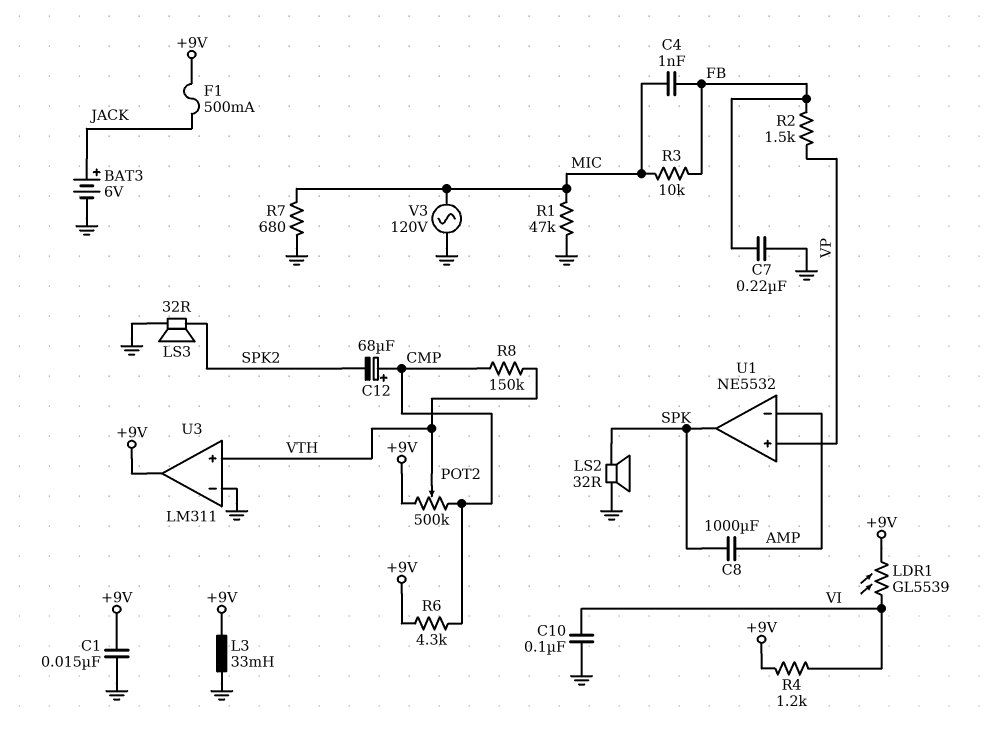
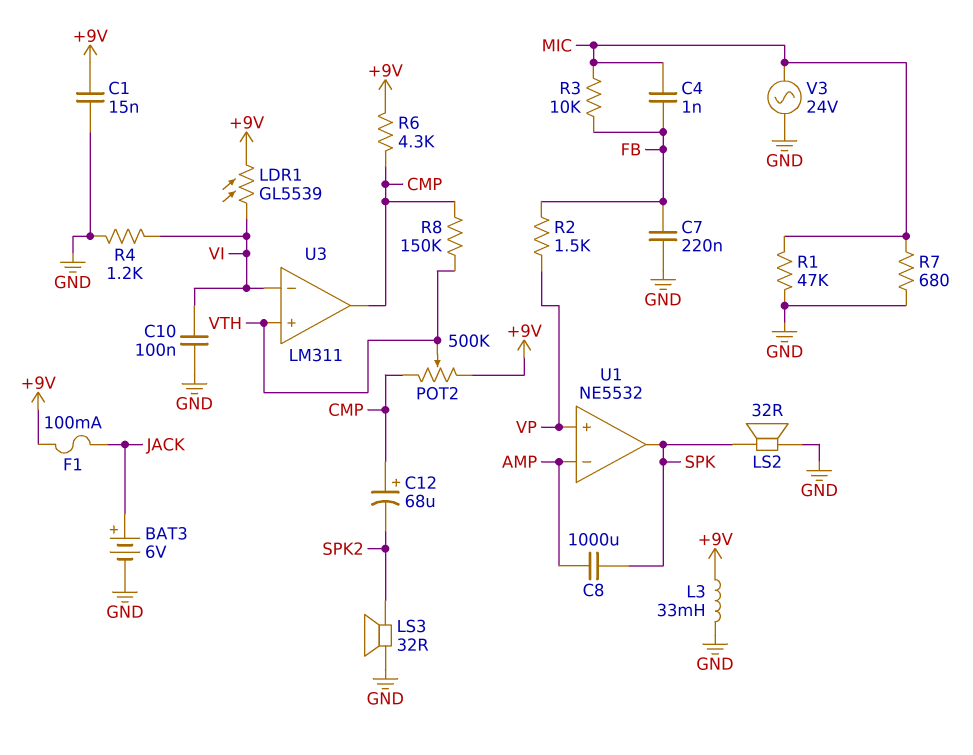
F1: 500mA (+9V, JACK) -> 100mA (+9V, JACK)
R4: 1.2k (+9V, VI) -> 1.2k (GND, VI)
U3 pin in-: GND -> VI
U3 pin out: +9V -> CMP
V3: AC 120V (GND, MIC) -> AC 24V (GND, MIC)

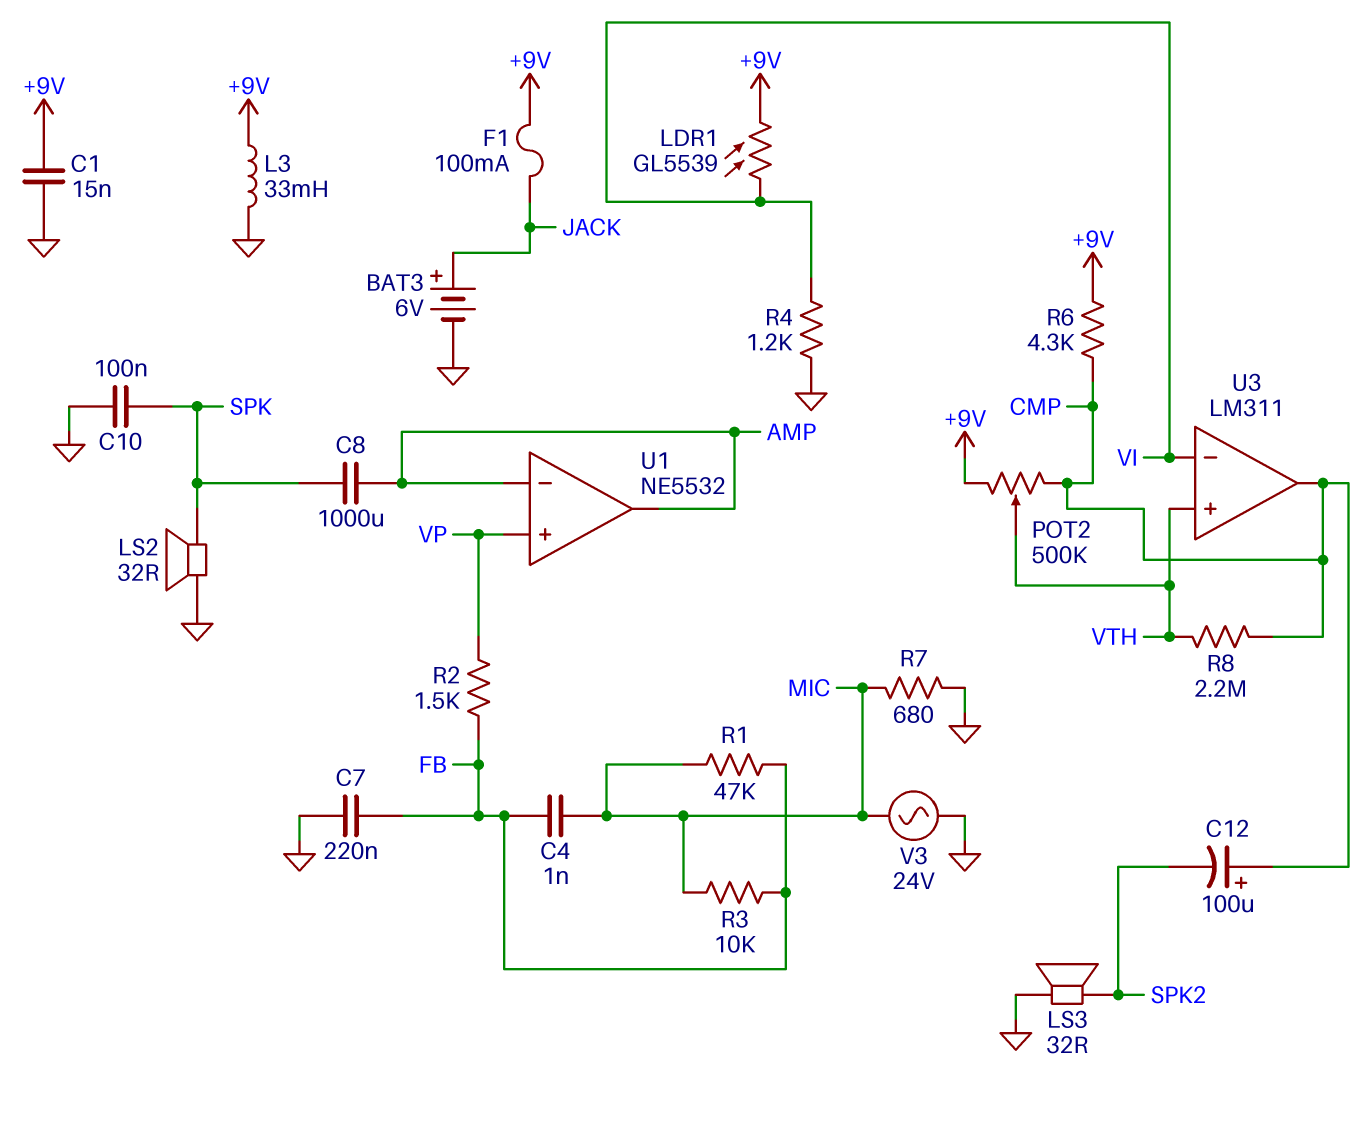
C10: 100nF (GND, VI) -> 100nF (GND, SPK)
C12: 68uF (plus CMP, minus SPK2) -> 100uF (plus CMP, minus SPK2)
R1: 47k (GND, MIC) -> 47k (FB, MIC)
R8: 150k (CMP, VTH) -> 2.2M (CMP, VTH)
U1 pin out: SPK -> AMP

